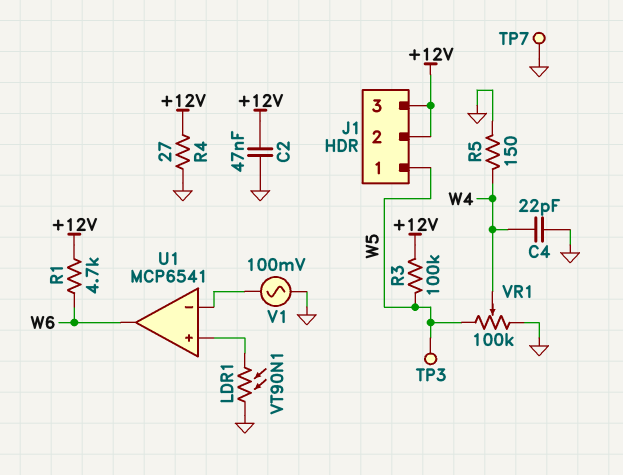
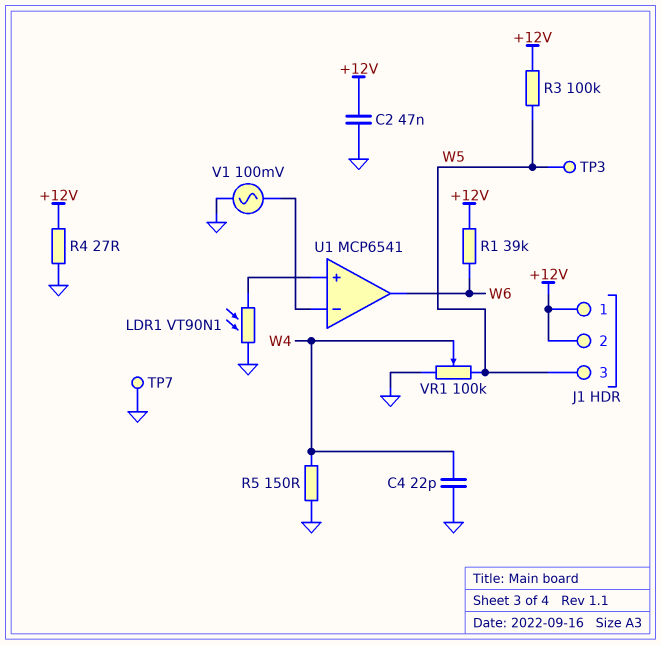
J1 pin 1: W5 -> +12V
J1 pin 3: +12V -> W5
R1: 4.7k (+12V, W6) -> 39k (+12V, W6)

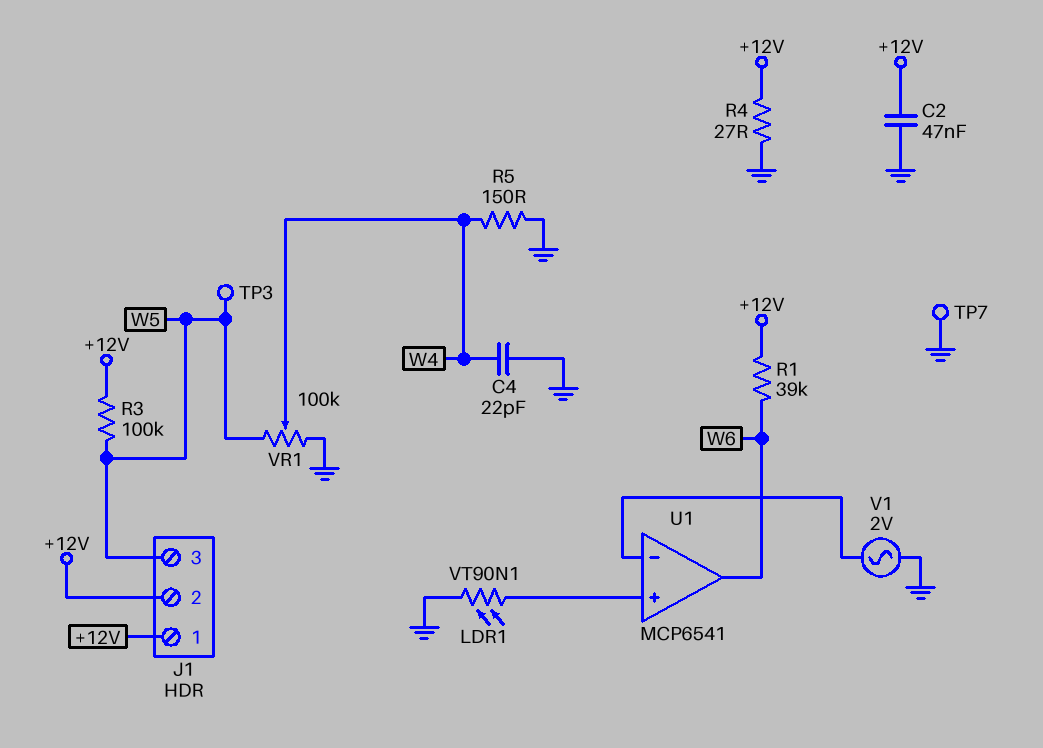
V1: AC 100mV (GND, U1/in-) -> AC 2V (GND, U1/in-)

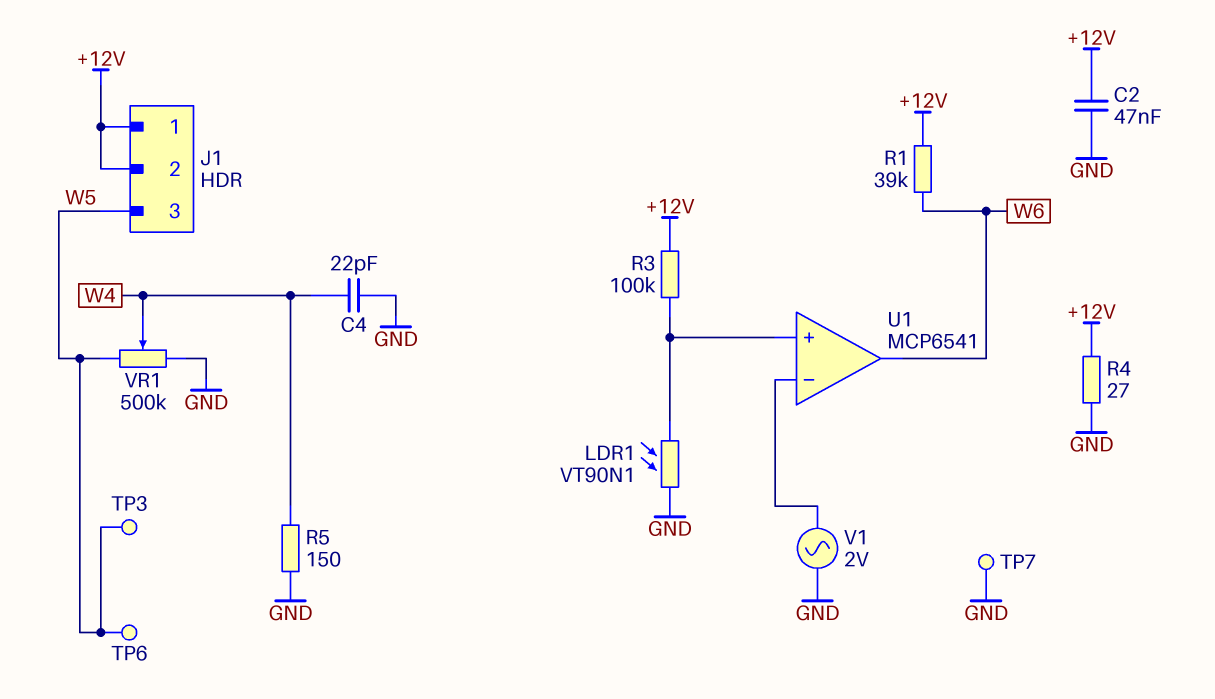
R3: 100k (+12V, W5) -> 100k (+12V, U1/in+)
TP6: none -> test point (W5)
VR1: 100k (GND, W5, wiper W4) -> 500k (GND, W5, wiper W4)

